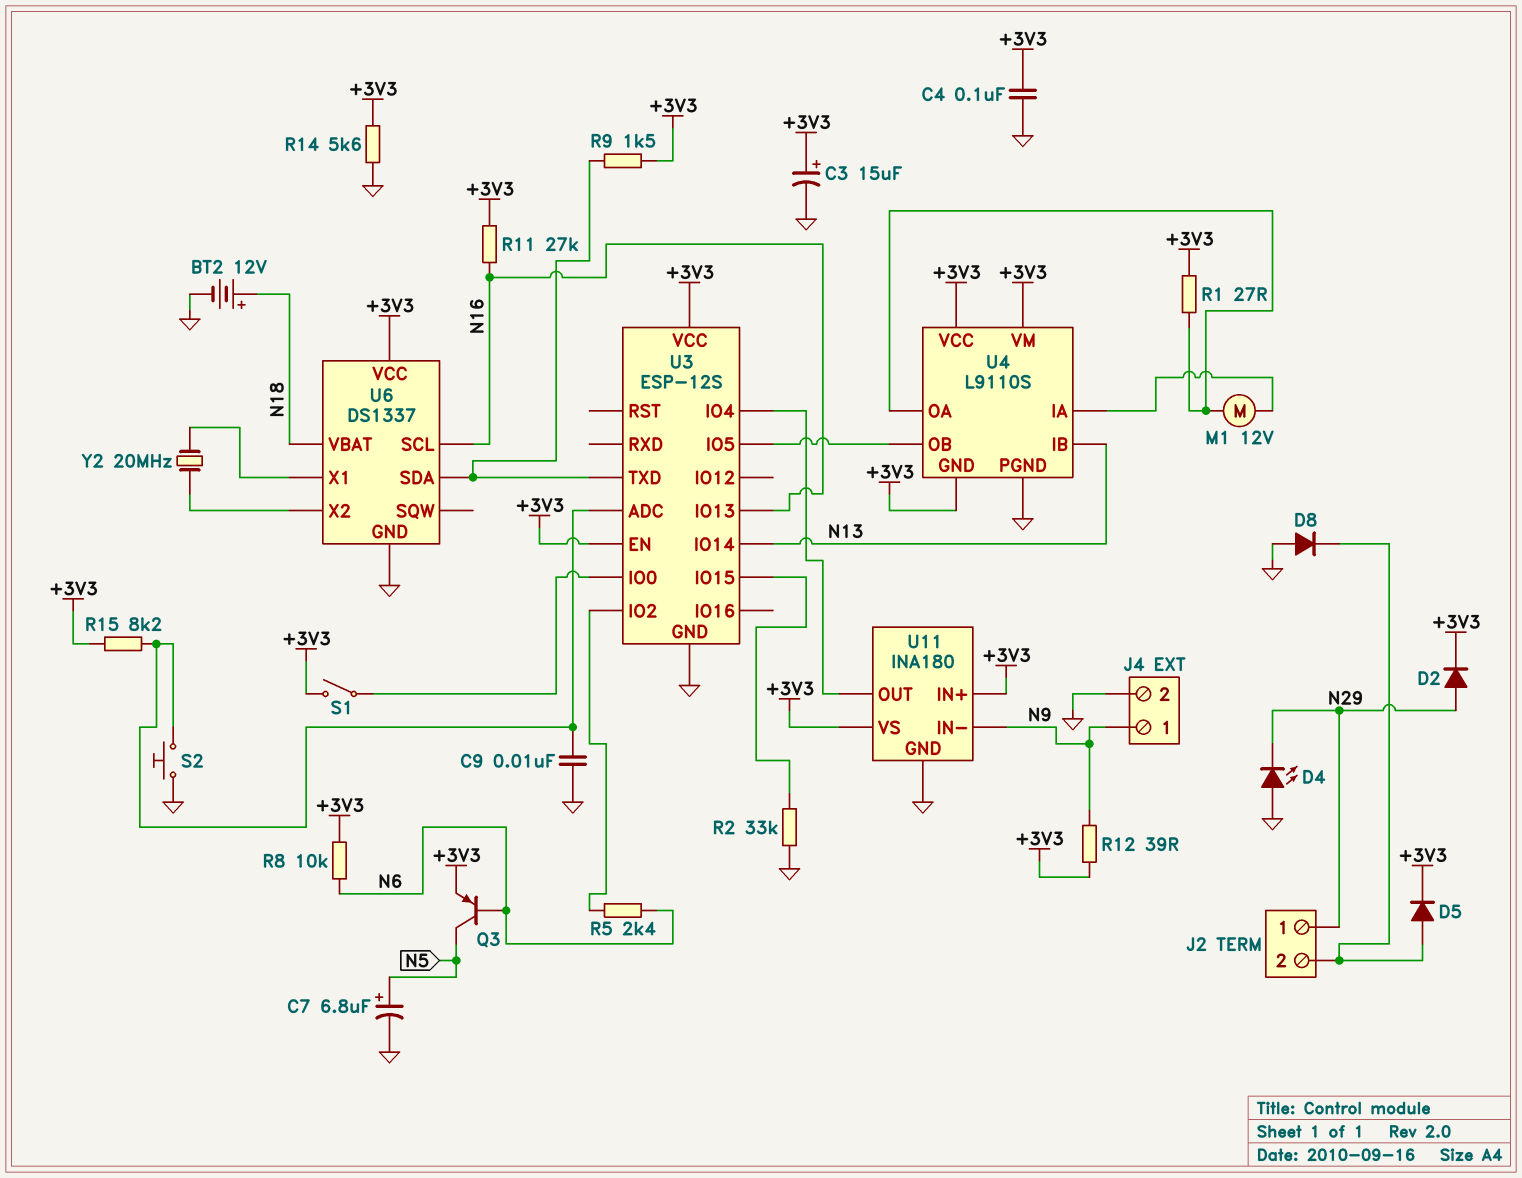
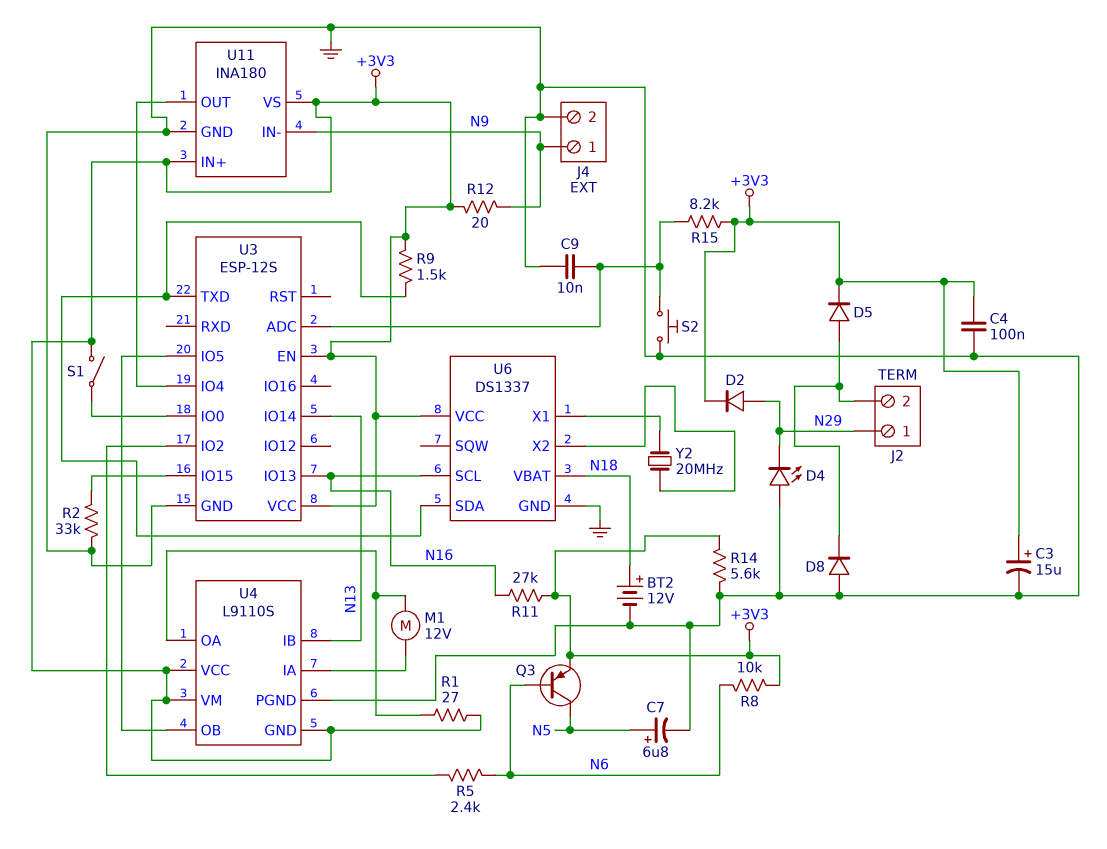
R12: 39 (+3V3, N9) -> 20 (+3V3, N9)

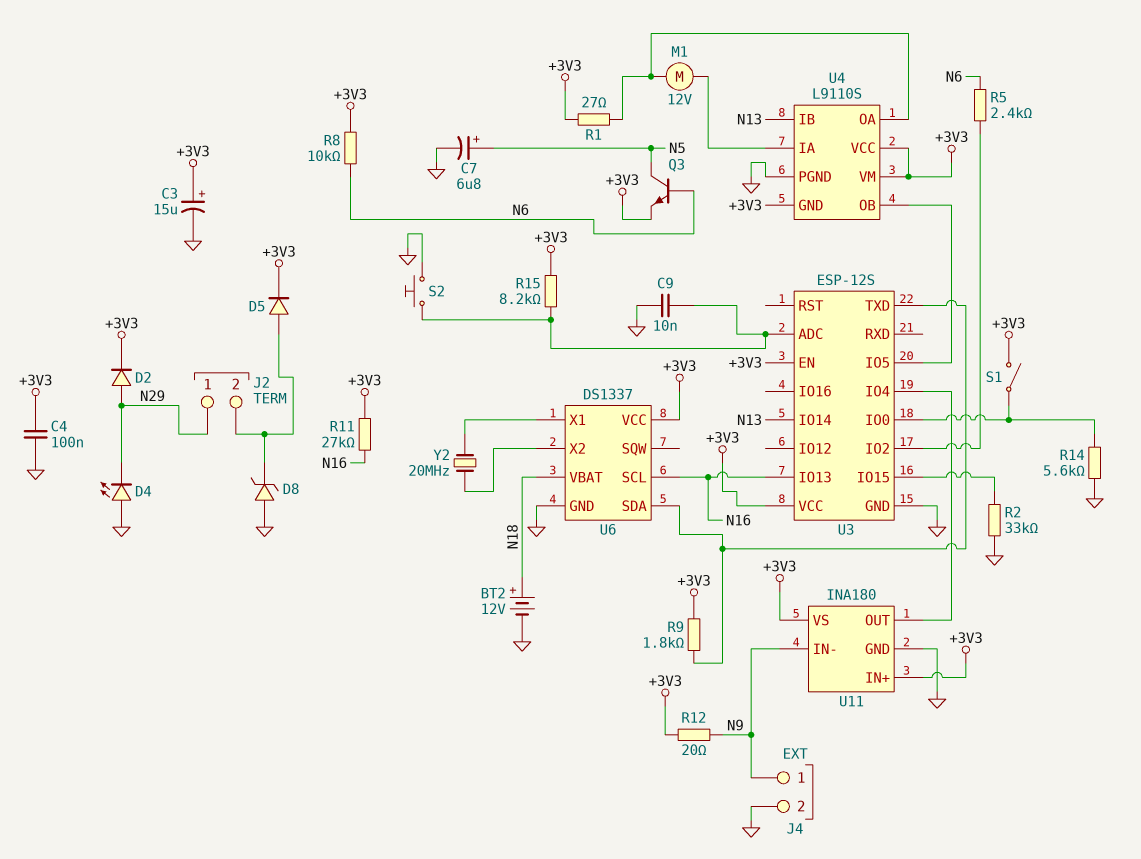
D8: diode (A GND, K J2/2) -> zener (A GND, K J2/2)
Q3: PNP (B N6, C N5, E +3V3) -> NPN (B N6, C N5, E +3V3)
R9: 1.5k (+3V3, U3/TXD) -> 1.8k (+3V3, U3/TXD)
R14: 5.6k (+3V3, GND) -> 5.6k (GND, U3/IO0)

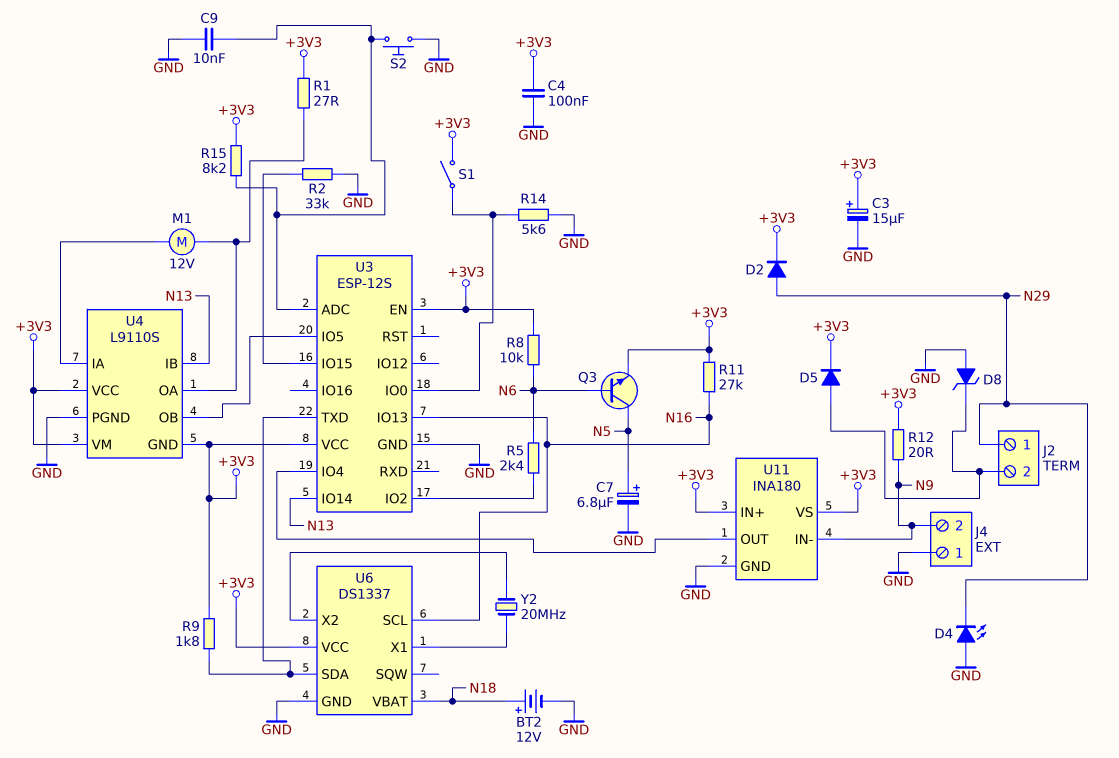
J4 pin 1: N9 -> GND
J4 pin 2: GND -> N9

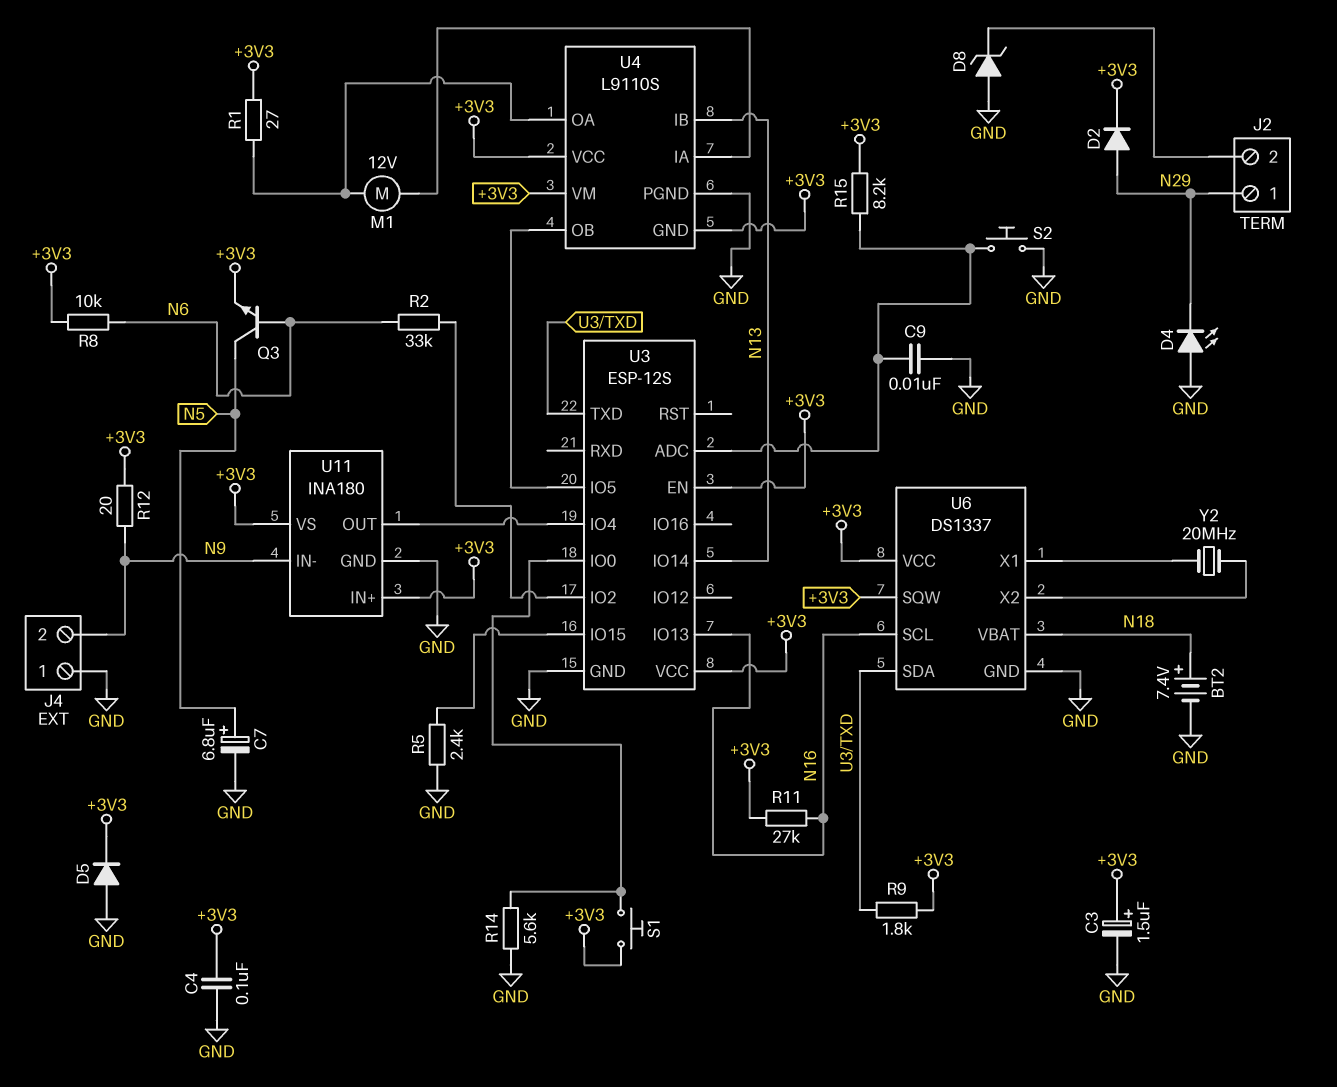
BT2: 12V (plus N18, minus GND) -> 7.4V (plus N18, minus GND)
C3: 15uF (plus +3V3, minus GND) -> 1.5uF (plus +3V3, minus GND)
D5: diode (A J2/2, K +3V3) -> diode (A GND, K +3V3)
R2: 33k (GND, U3/IO15) -> 33k (N6, U3/IO2)
R5: 2.4k (N6, U3/IO2) -> 2.4k (GND, U3/IO15)
S1: switch (+3V3, U3/IO0) -> button (+3V3, U3/IO0)
U6 pin SQW: none -> +3V3

